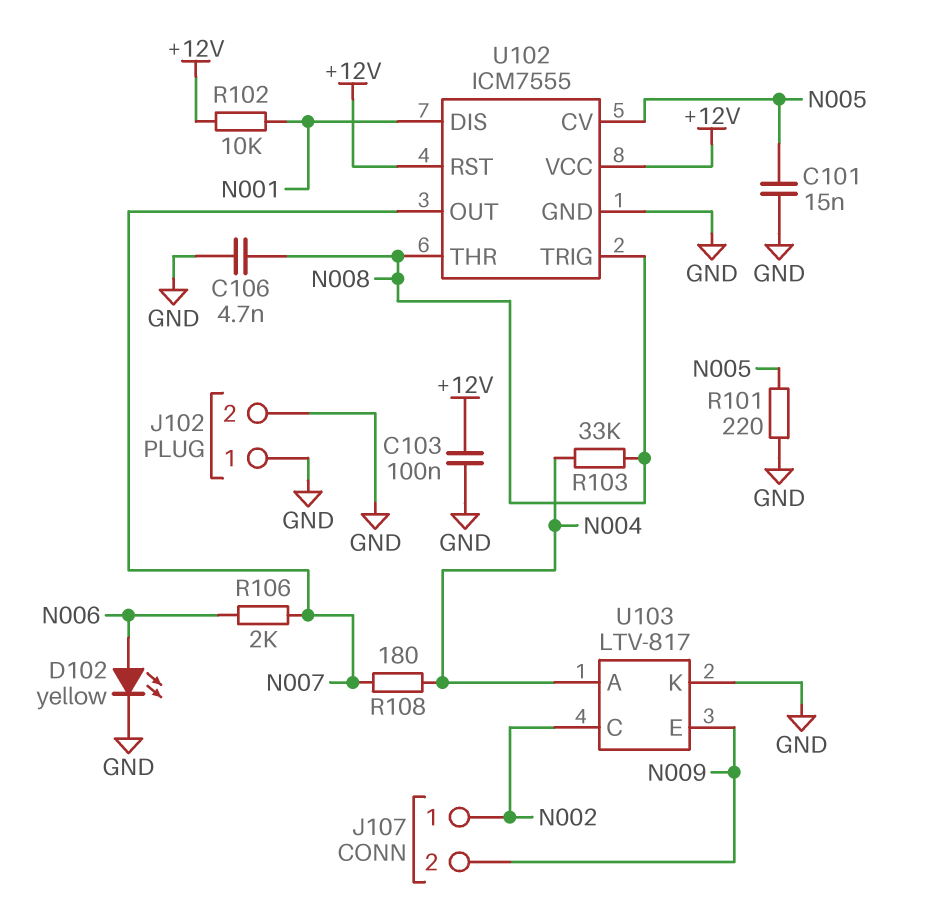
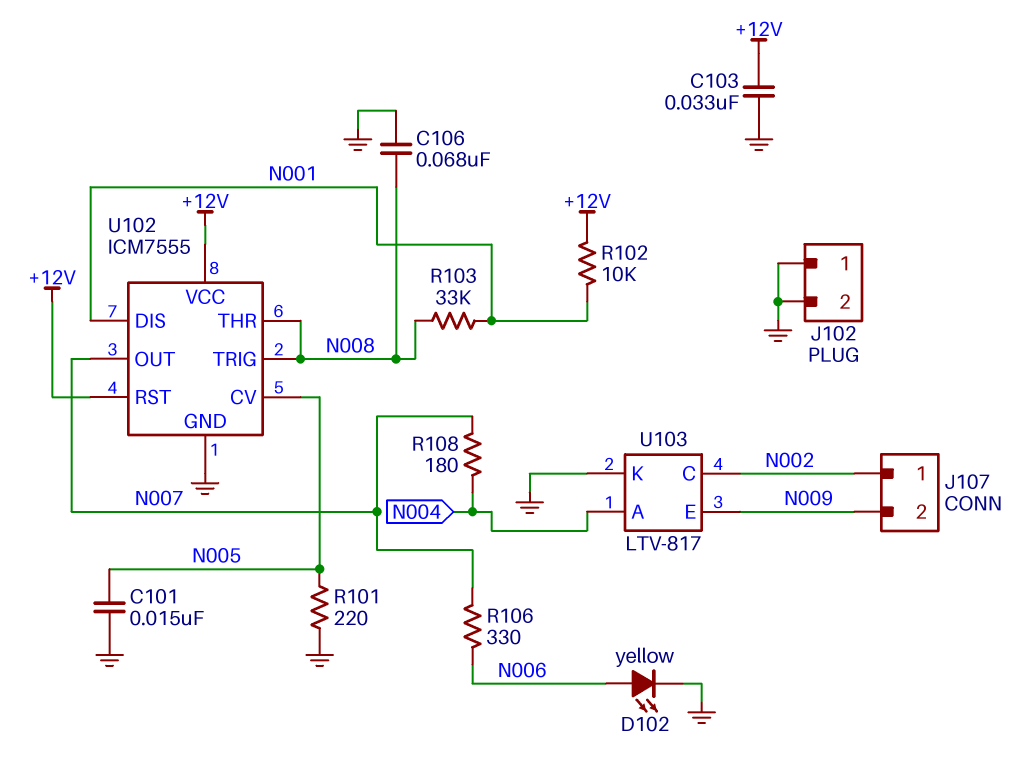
C103: 100nF (+12V, GND) -> 33nF (+12V, GND)
C106: 4.7nF (GND, N008) -> 68nF (GND, N008)
R103: 33k (N004, N008) -> 33k (N001, N008)
R106: 2k (N006, N007) -> 330 (N006, N007)

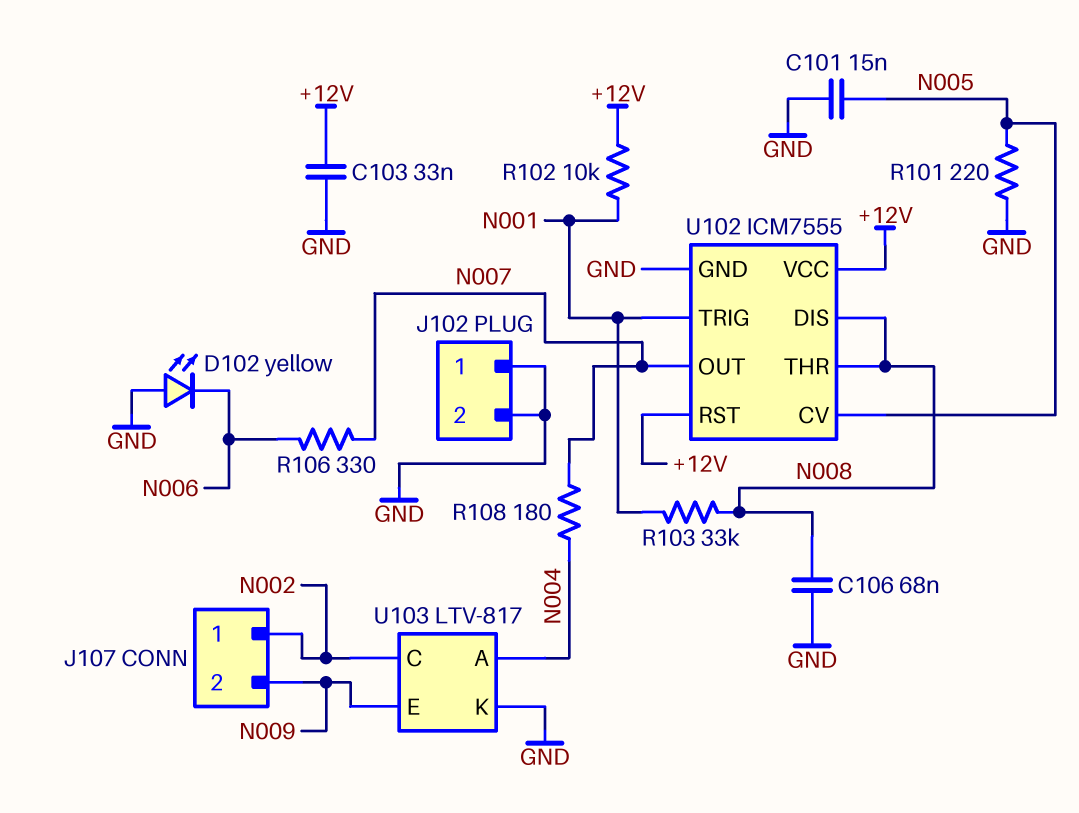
D102: LED yellow (A N006, K GND) -> LED yellow (A GND, K N006)
U102 pin DIS: N001 -> N008
U102 pin TRIG: N008 -> N001

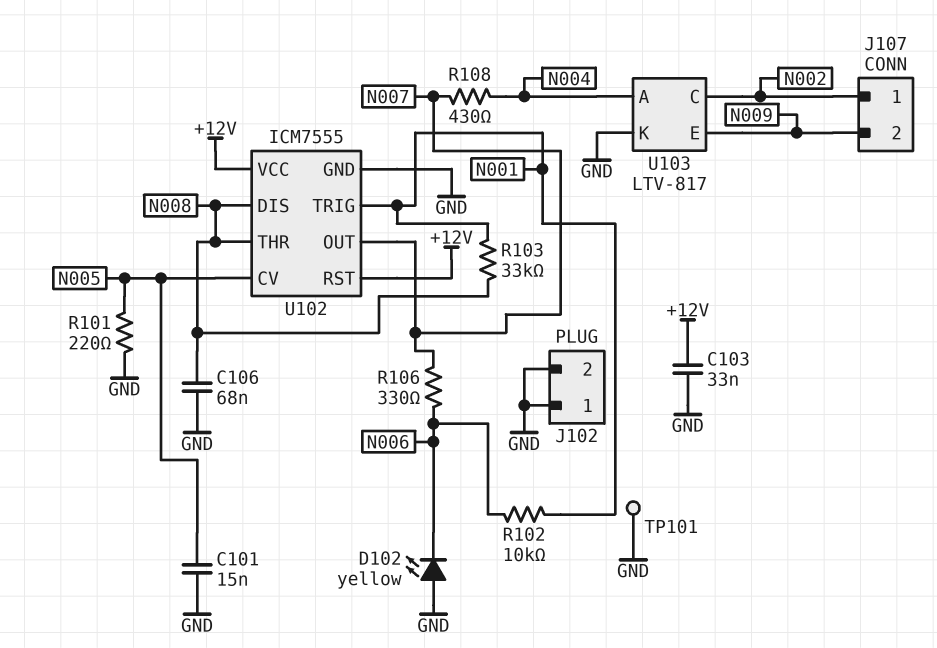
R102: 10k (+12V, N001) -> 10k (N001, N006)
R108: 180 (N004, N007) -> 430 (N004, N007)
TP101: none -> test point (GND)

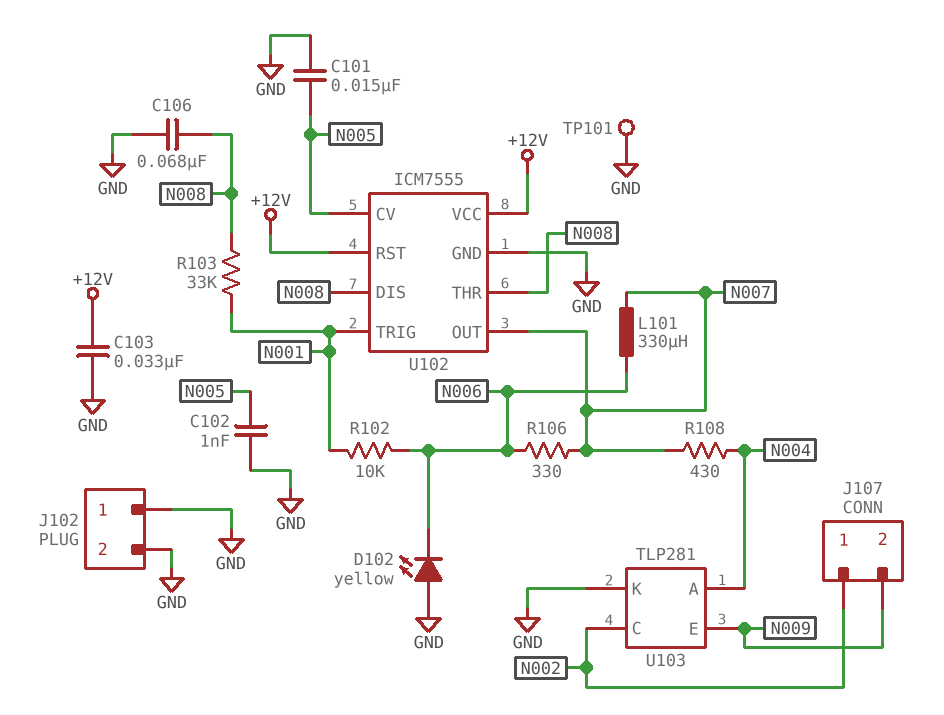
C102: none -> 1nF (GND, N005)
L101: none -> 330uH (N006, N007)
R101: 220 (GND, N005) -> none
U103: LTV-817 -> TLP281

